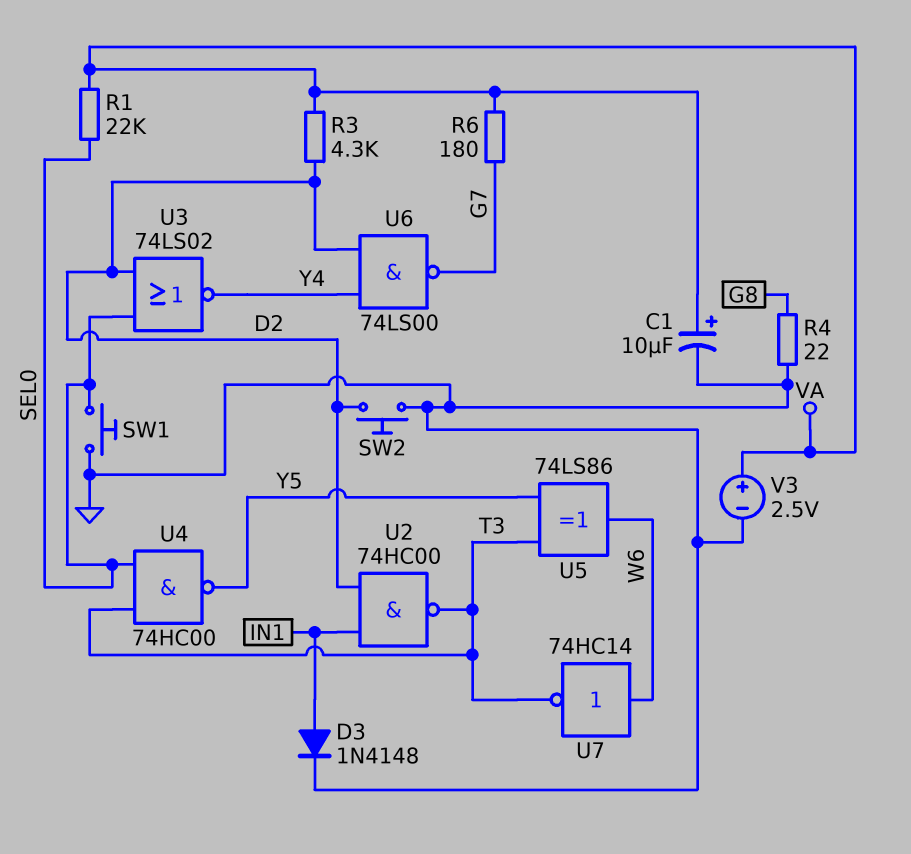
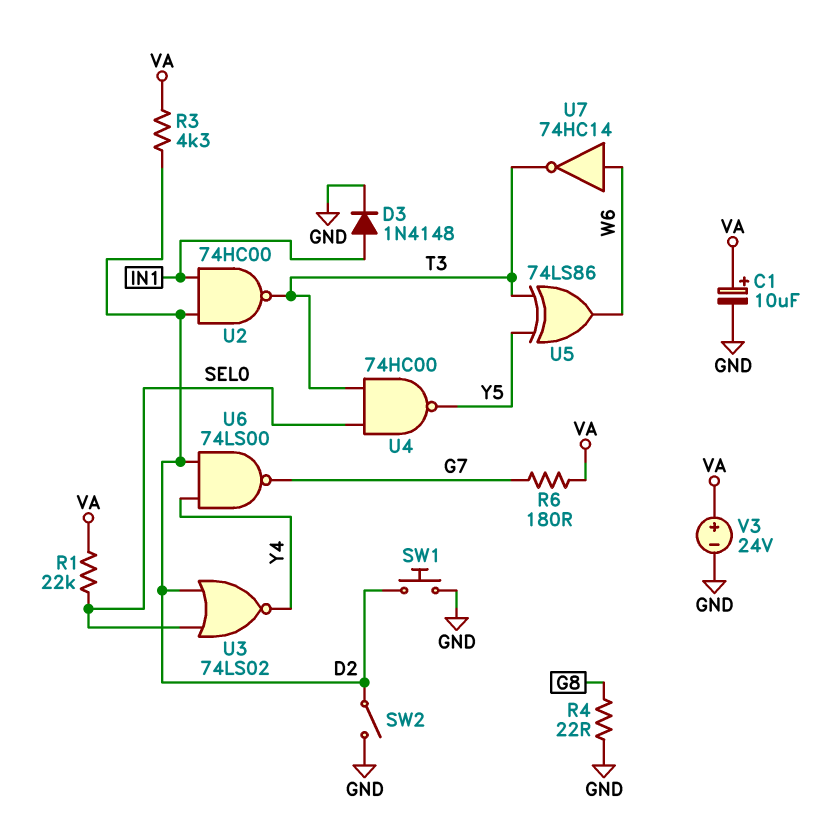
SW1: button (GND, SEL0) -> button (D2, GND)
SW2: button (D2, GND) -> switch (D2, GND)
V3: 2.5V (plus VA, minus GND) -> 24V (plus VA, minus GND)

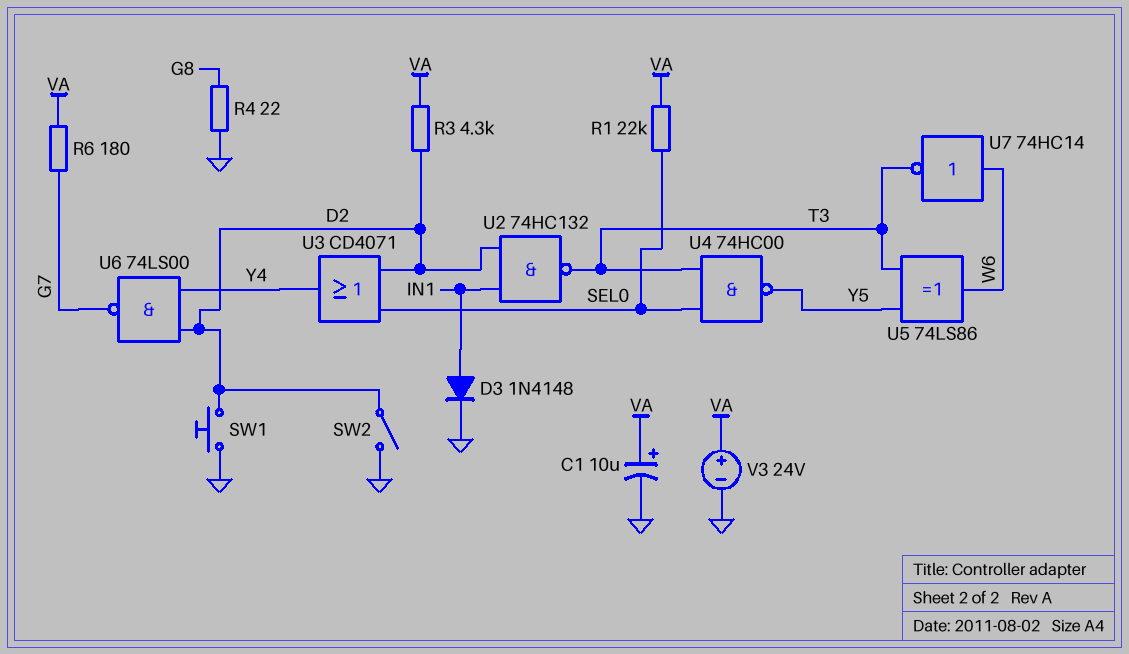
U2: NAND 74HC00 (in D2, in IN1, out T3) -> NAND 74HC132 (in D2, in IN1, out T3)
U3: NOR 74LS02 (in D2, in SEL0, out Y4) -> OR CD4071 (in D2, in SEL0, out Y4)

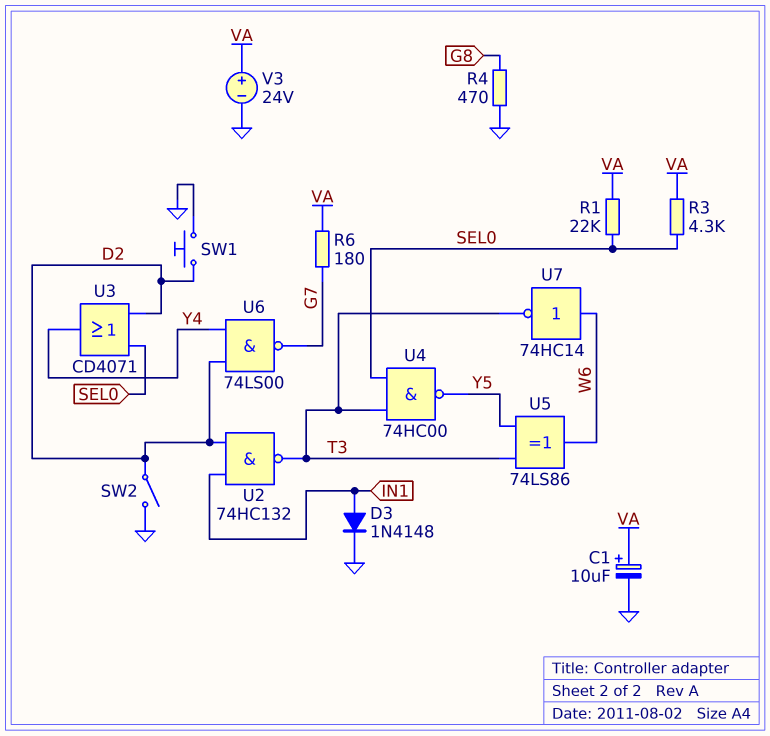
R3: 4.3k (D2, VA) -> 4.3k (SEL0, VA)
R4: 22 (G8, GND) -> 470 (G8, GND)

